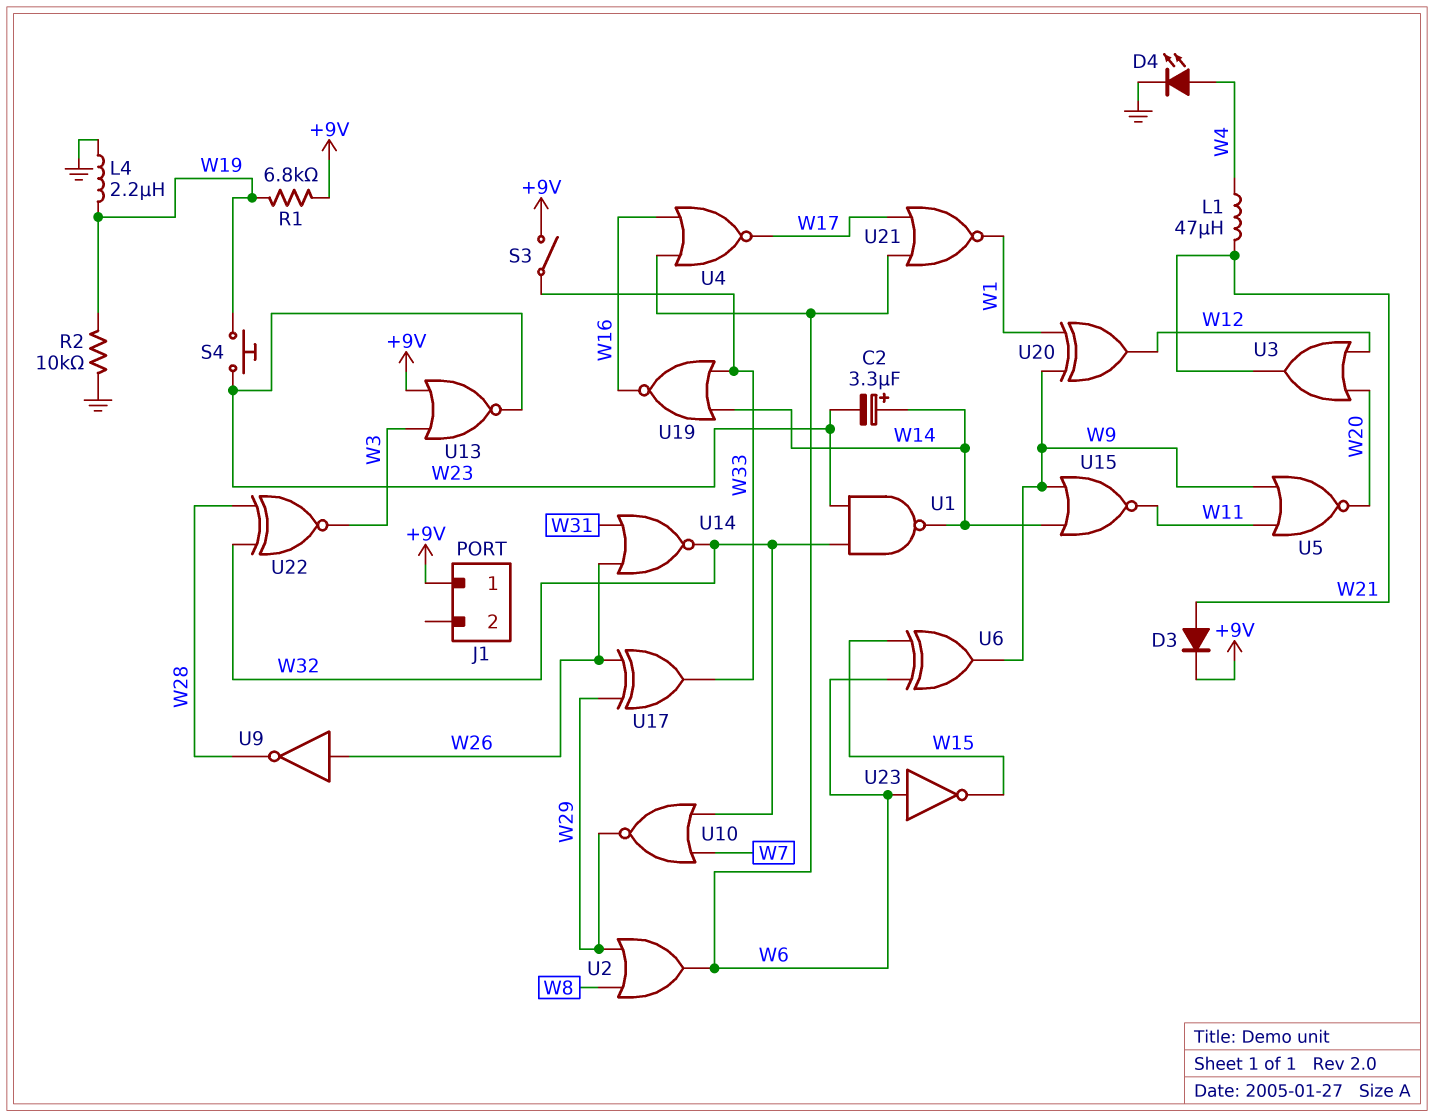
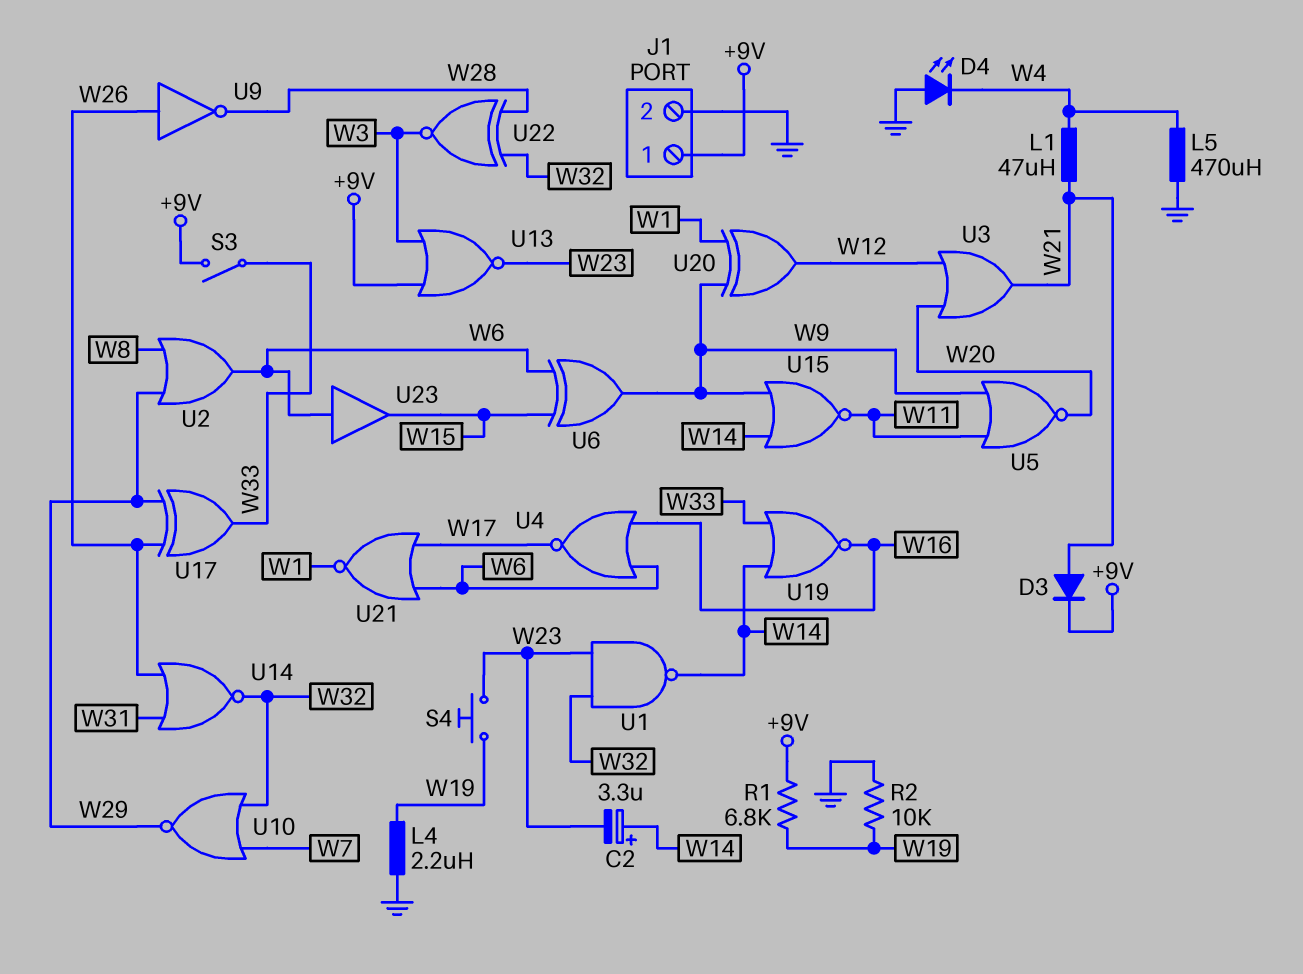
D4: LED (A W4, K GND) -> LED (A GND, K W4)
J1 pin 2: none -> GND
L5: none -> 470uH (GND, W4)
U23: NOT (in W6, out W15) -> buffer (in W6, out W15)

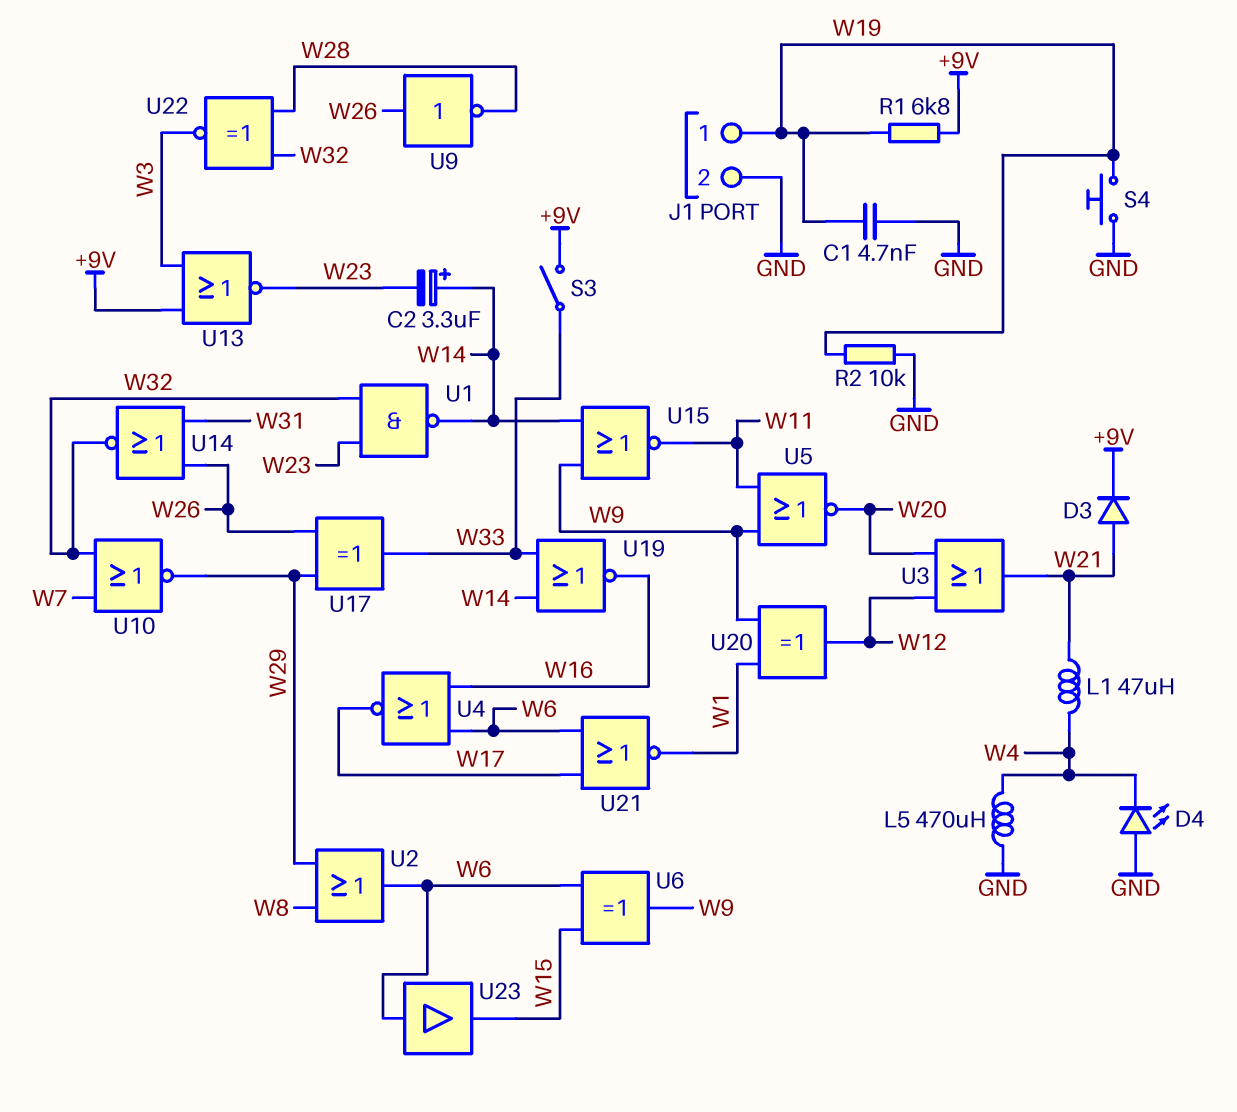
C1: none -> 4.7nF (GND, W19)
J1 pin 1: +9V -> W19
L4: 2.2uH (GND, W19) -> none
S4: button (W19, W23) -> button (GND, W19)

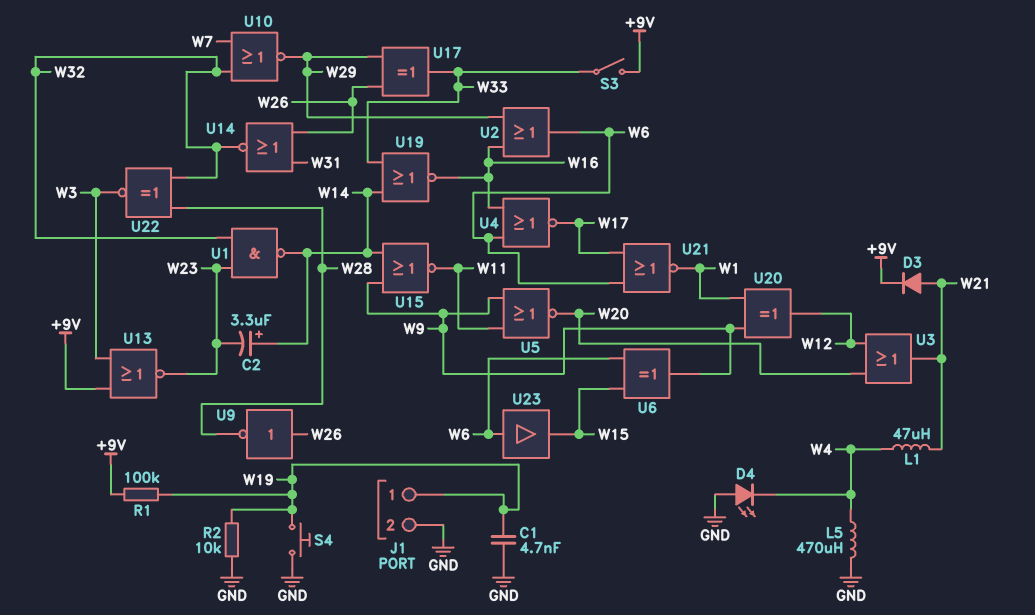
R1: 6.8k (+9V, W19) -> 100k (+9V, W19)
U2: OR (in W8, in W29, out W6) -> OR (in W16, in W29, out W6)

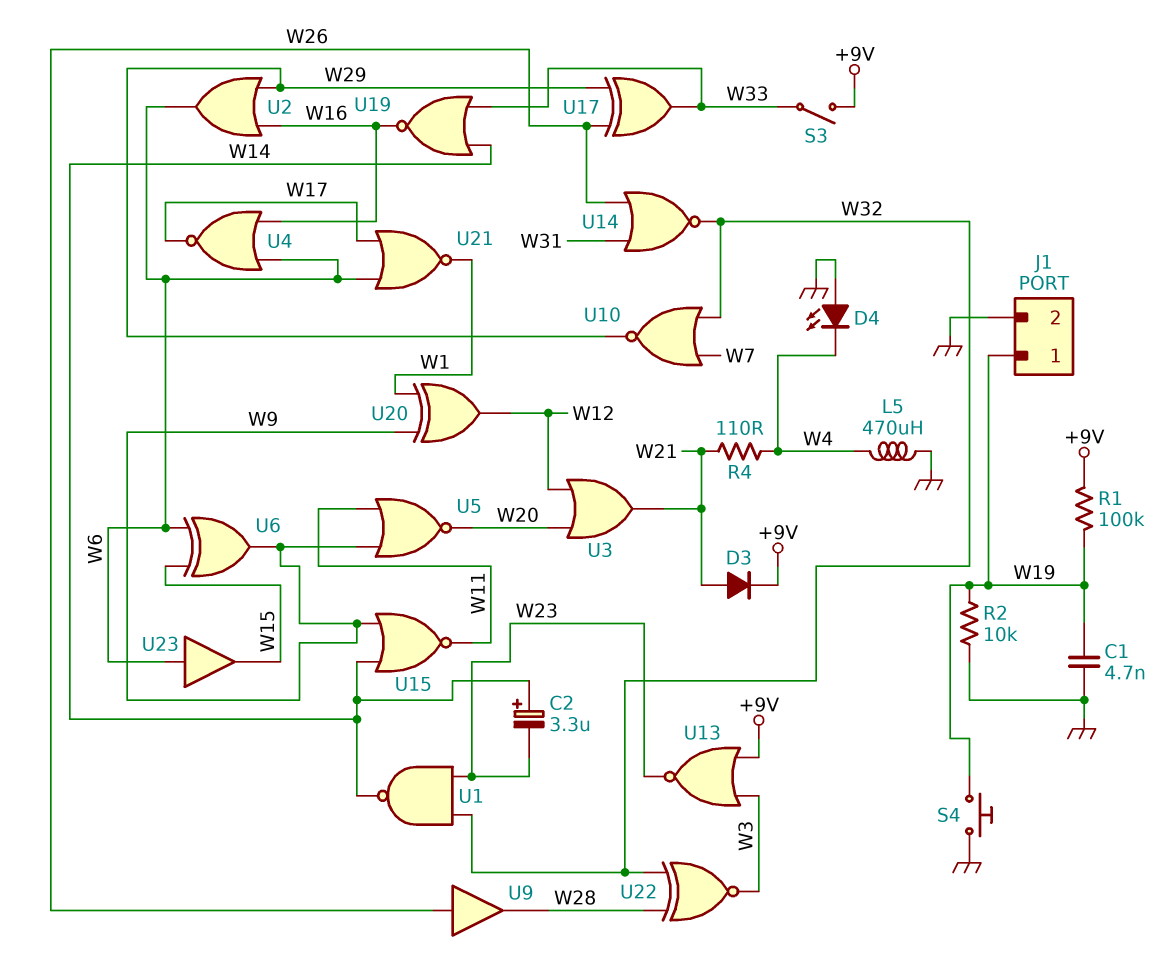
L1: 47uH (W4, W21) -> none
R4: none -> 110 (W4, W21)
U9: NOT (in W26, out W28) -> buffer (in W26, out W28)

